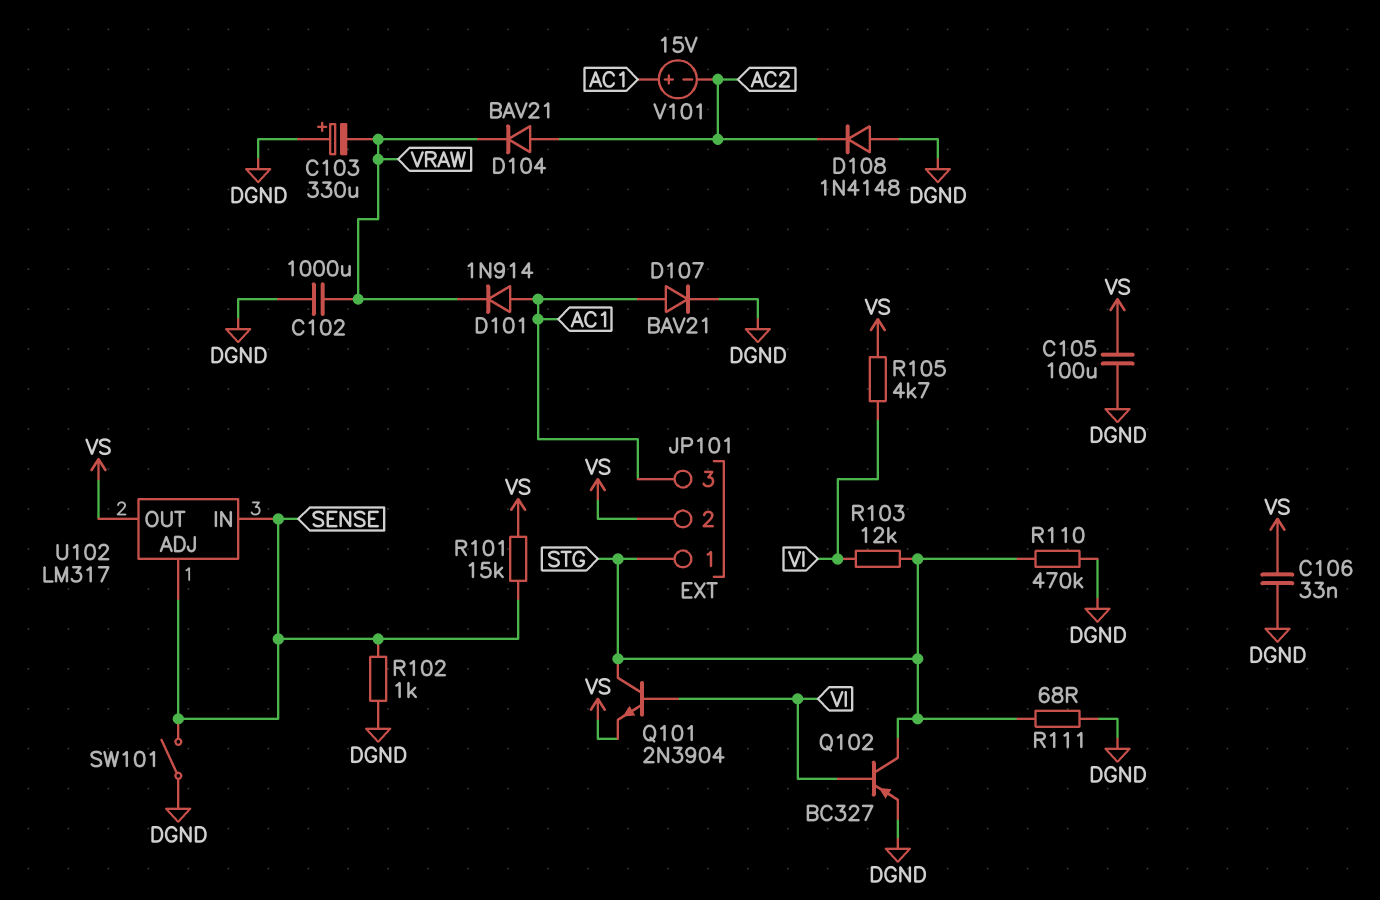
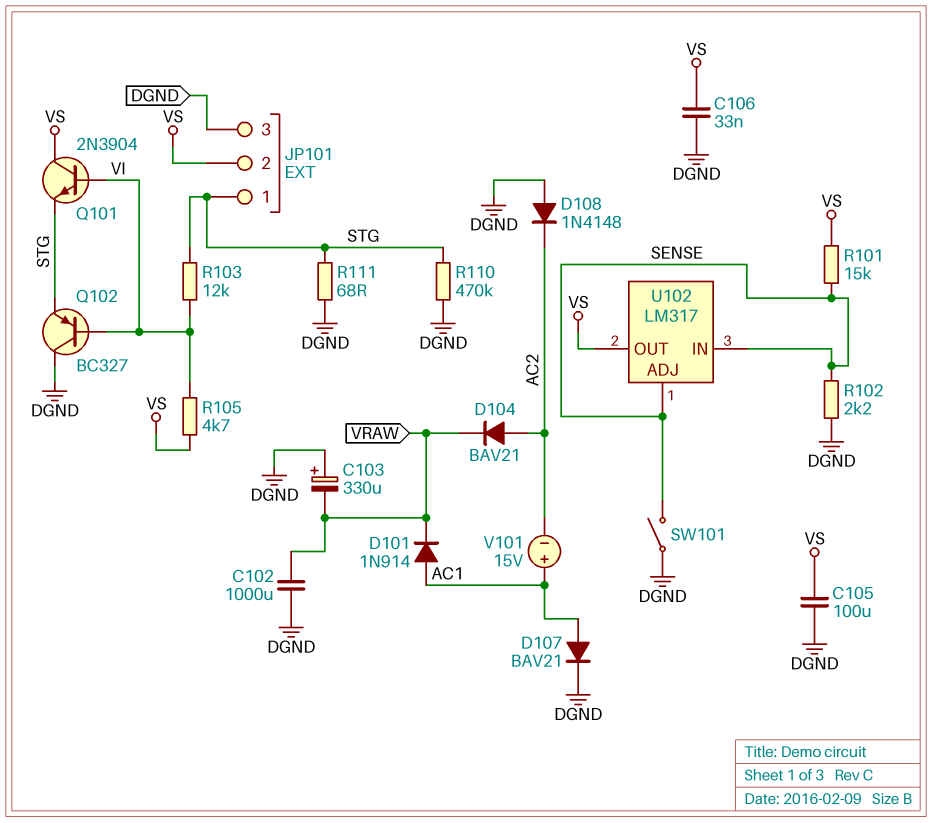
JP101 pin 3: AC1 -> DGND
Q101: NPN 2N3904 (B VI, C STG, E VS) -> NPN 2N3904 (B VI, C VS, E STG)
Q102: PNP BC327 (B VI, C STG, E DGND) -> PNP BC327 (B VI, C DGND, E STG)
R102: 1k (DGND, SENSE) -> 2.2k (DGND, SENSE)

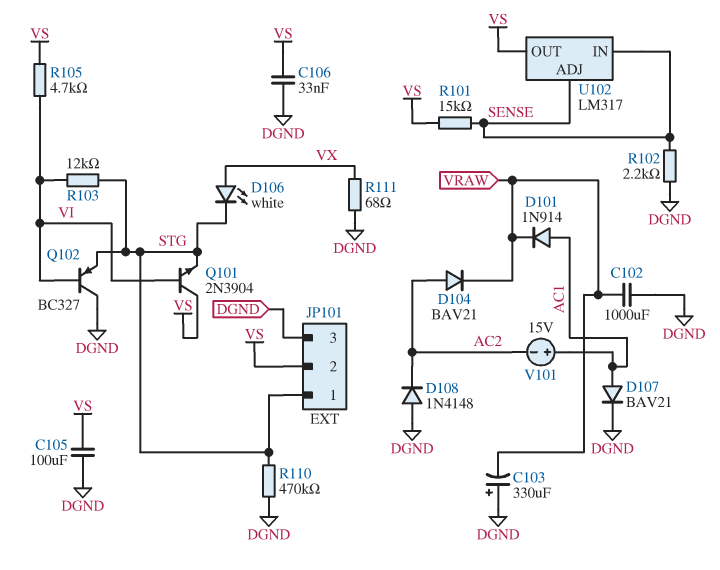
D106: none -> LED white (A VX, K STG)
R111: 68 (DGND, STG) -> 68 (DGND, VX)
SW101: switch (DGND, SENSE) -> none

